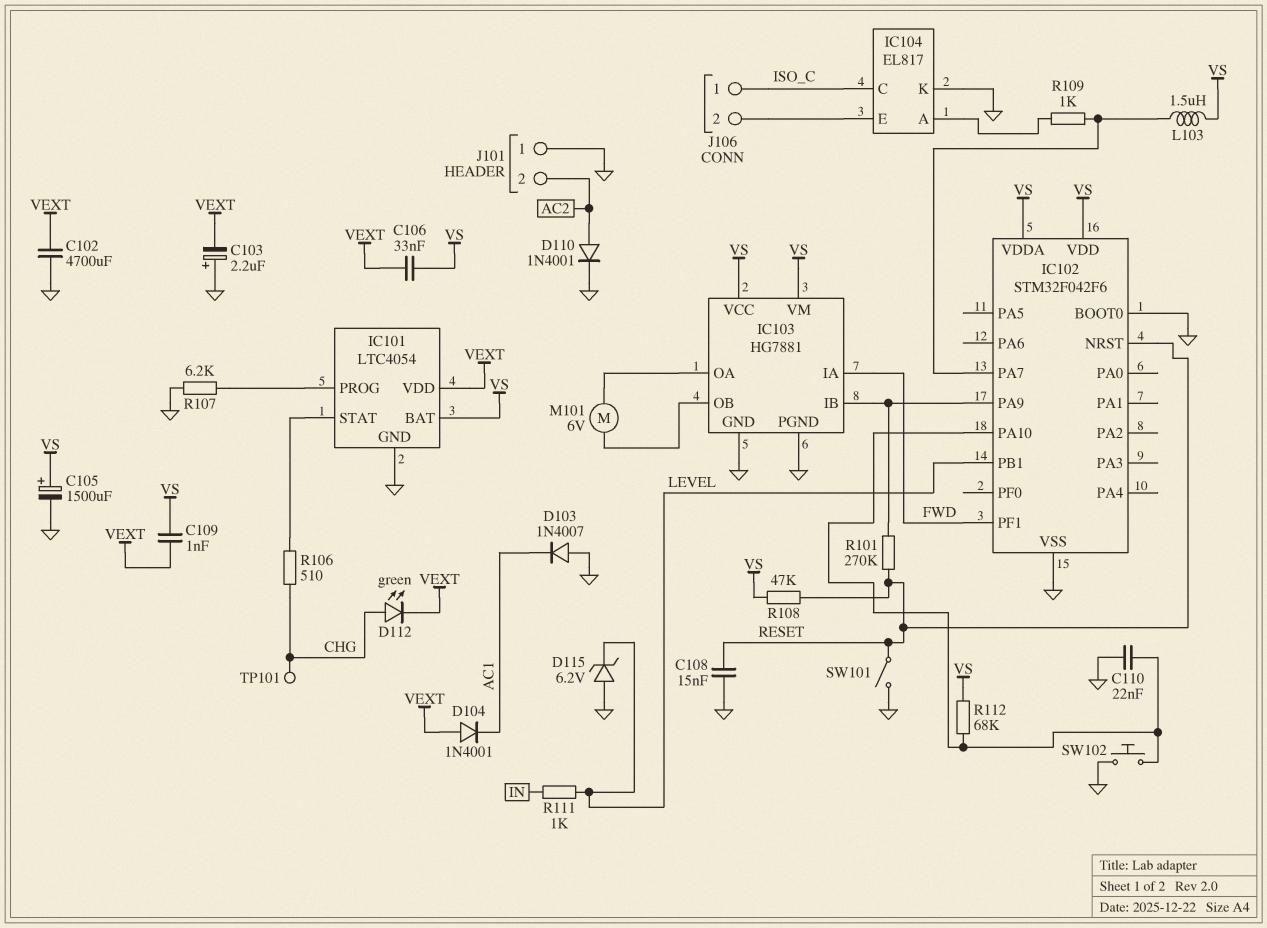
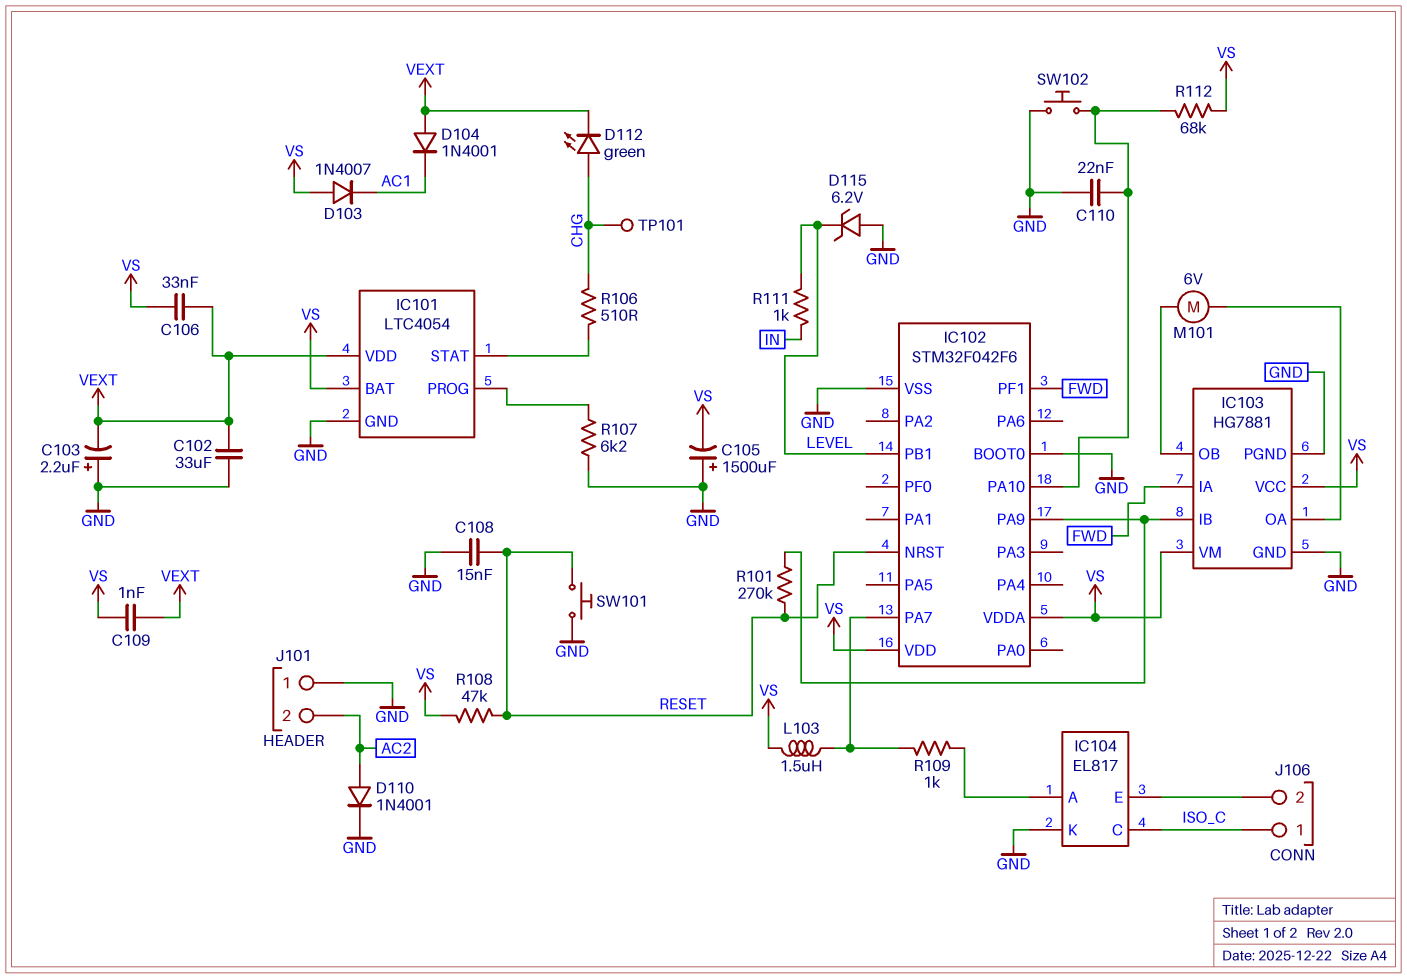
C102: 4700uF (GND, VEXT) -> 33uF (GND, VEXT)
C105: 1500uF (plus VS, minus GND) -> 1500uF (plus GND, minus VS)
D103: diode 1N4007 (A GND, K AC1) -> diode 1N4007 (A VS, K AC1)
SW101: switch (GND, RESET) -> button (GND, RESET)

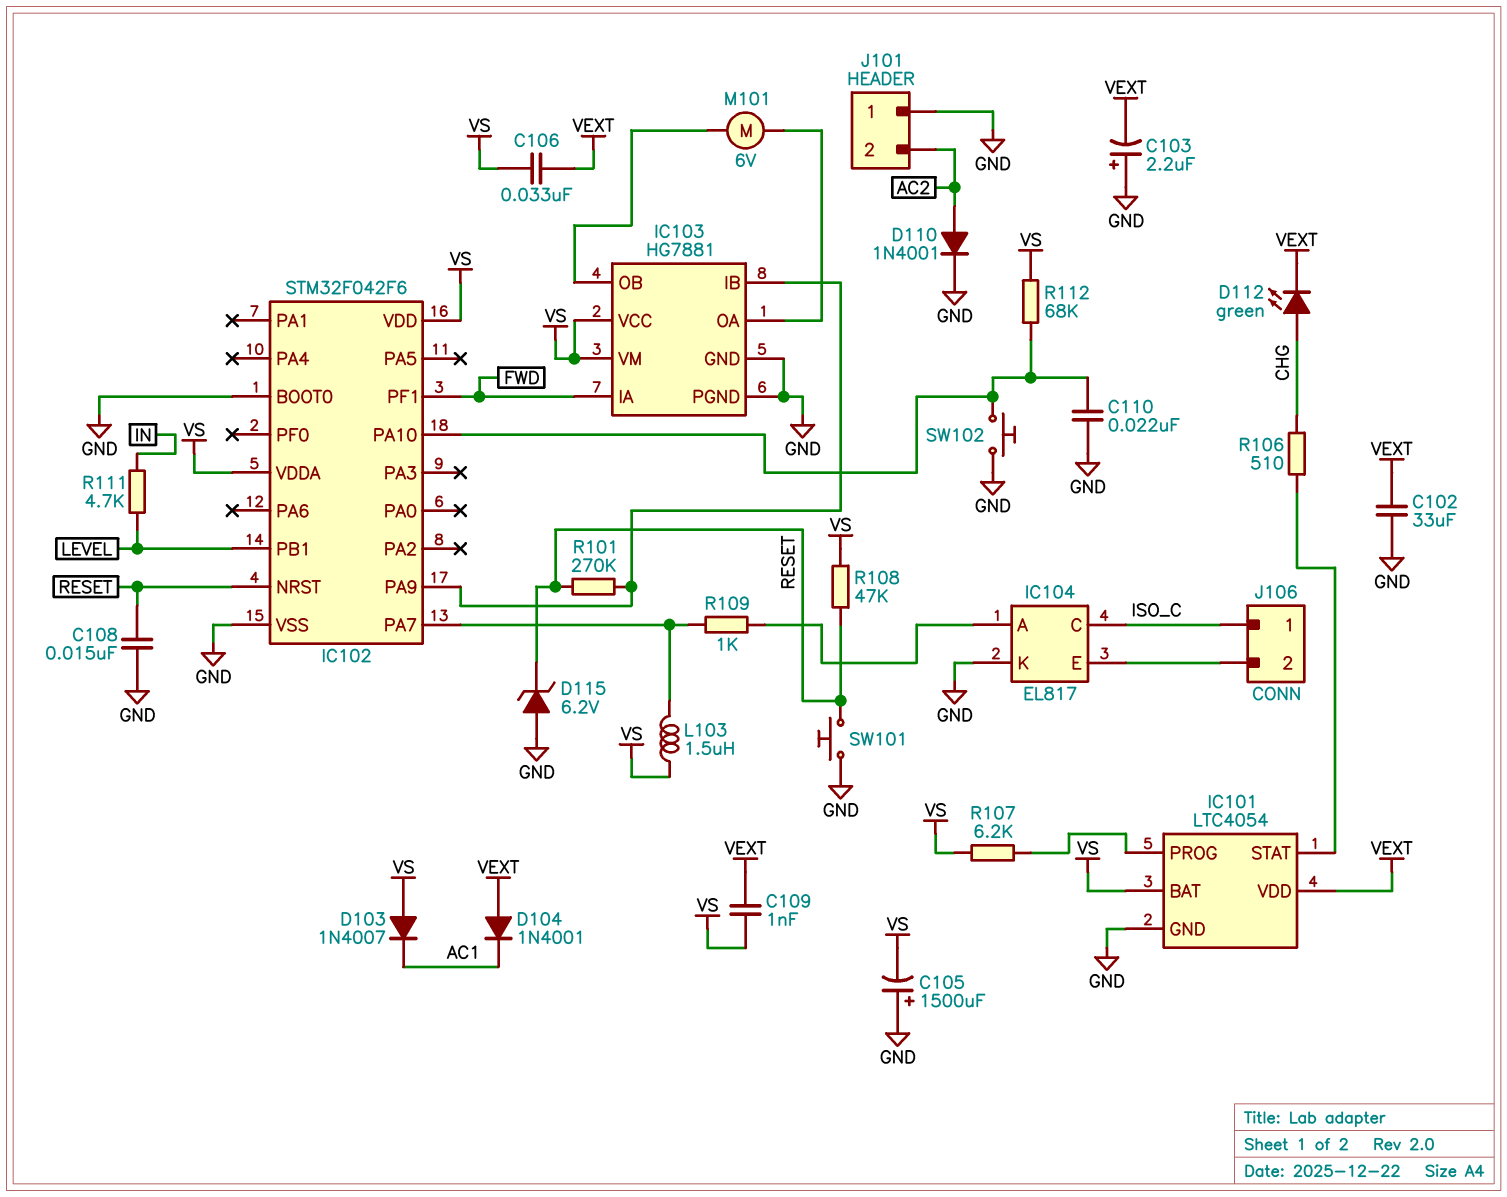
D115: zener 6.2V (A GND, K LEVEL) -> zener 6.2V (A GND, K RESET)
R107: 6.2k (GND, IC101/PROG) -> 6.2k (IC101/PROG, VS)
R111: 1k (IN, LEVEL) -> 4.7k (IN, LEVEL)
TP101: test point (CHG) -> none

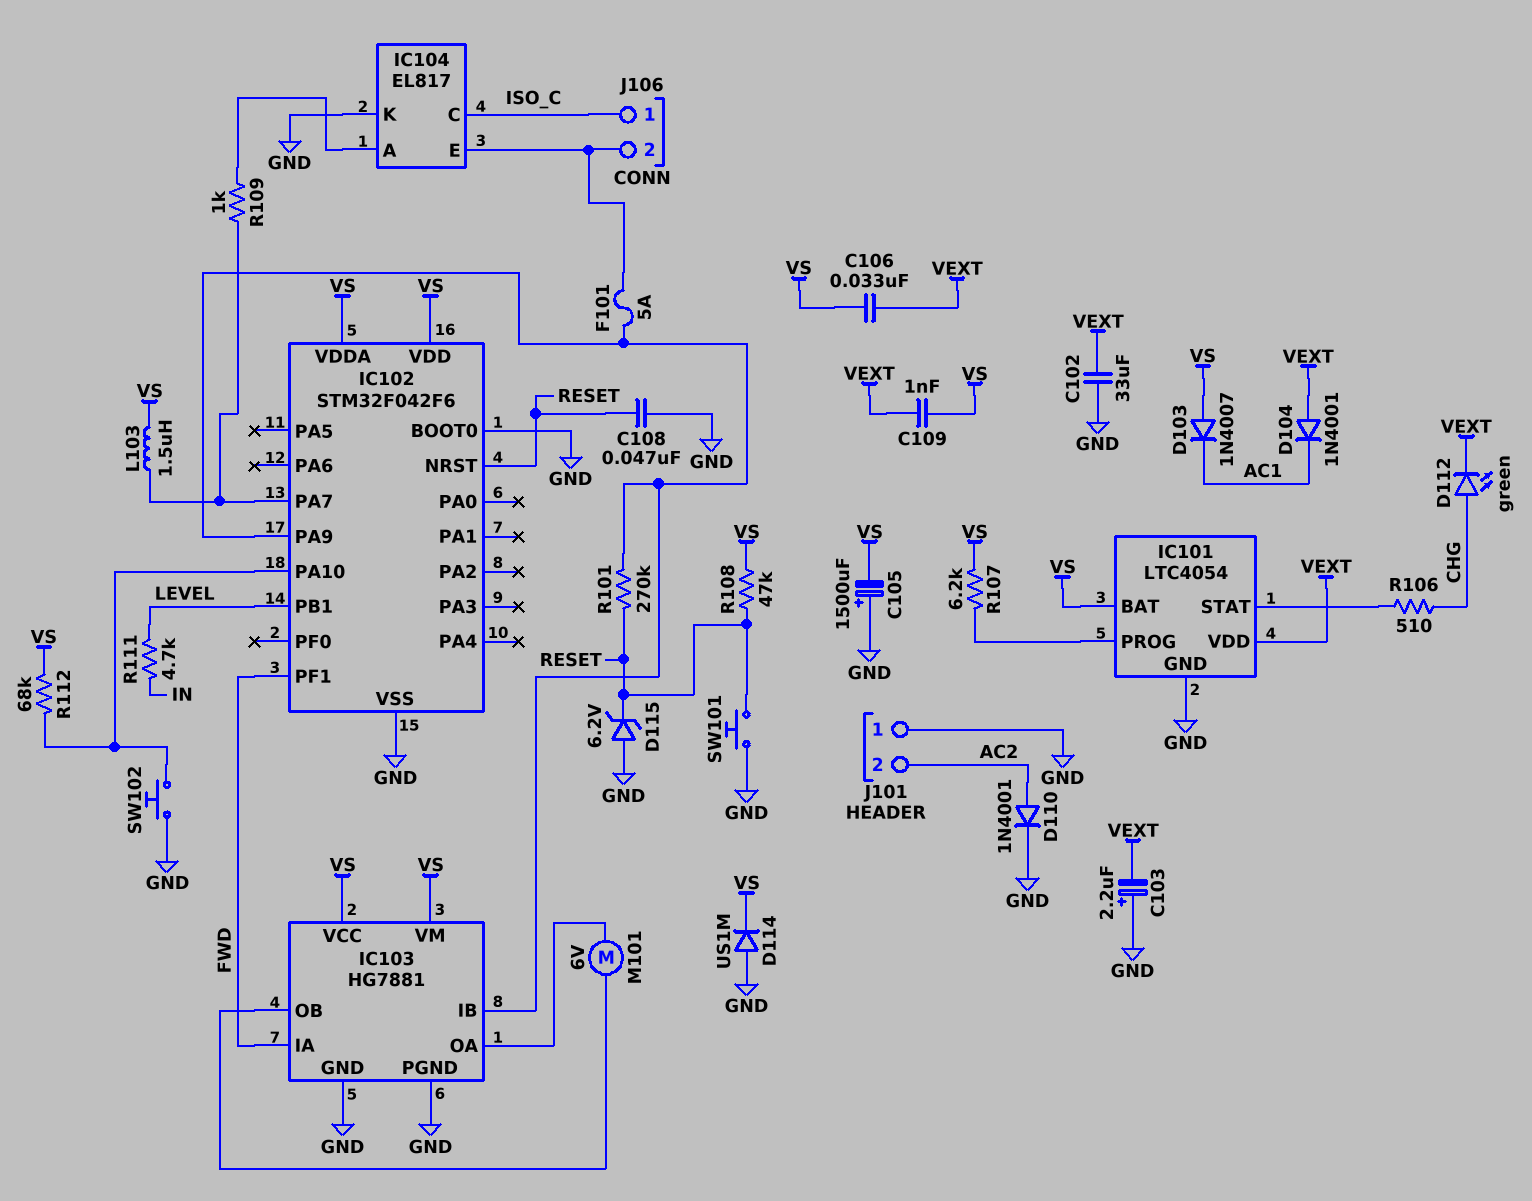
C108: 15nF (GND, RESET) -> 47nF (GND, RESET)
C110: 22nF (GND, IC102/PA10) -> none
D114: none -> diode US1M (A GND, K VS)
F101: none -> 5A (IC102/PA9, IC104/E)

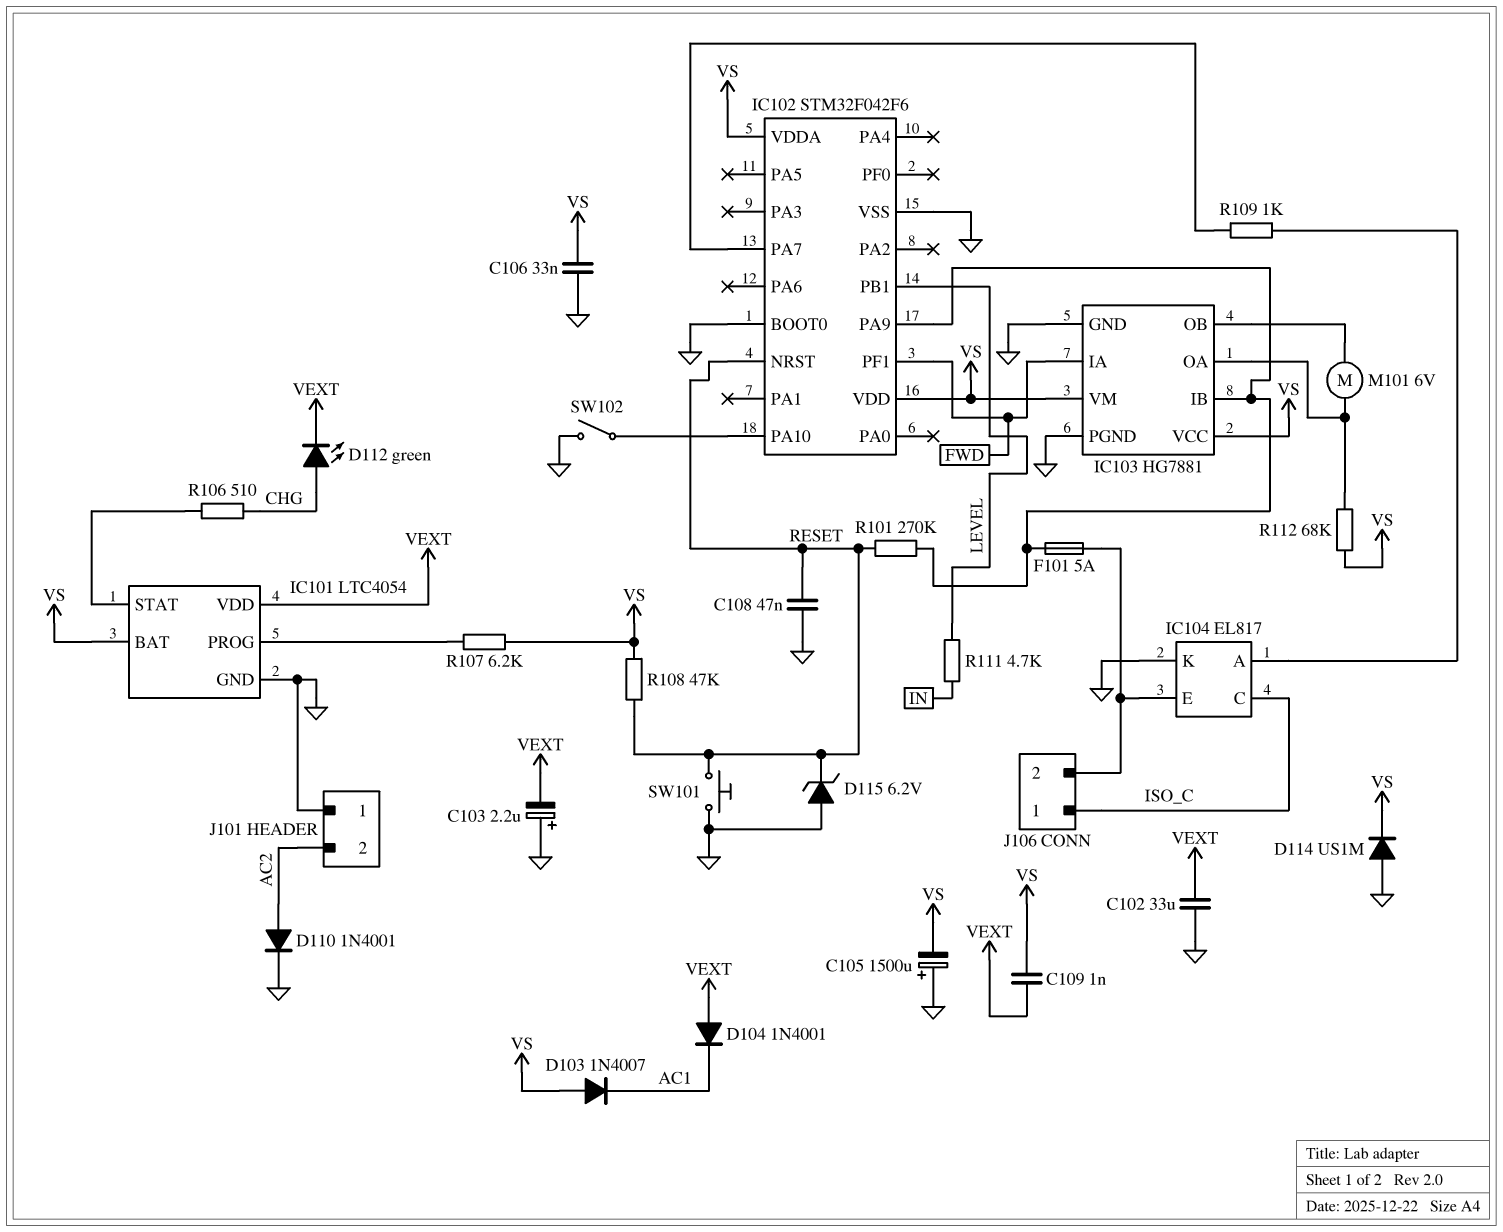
C106: 33nF (VEXT, VS) -> 33nF (GND, VS)
L103: 1.5uH (IC102/PA7, VS) -> none
R112: 68k (IC102/PA10, VS) -> 68k (IC103/OA, VS)
SW102: button (GND, IC102/PA10) -> switch (GND, IC102/PA10)

